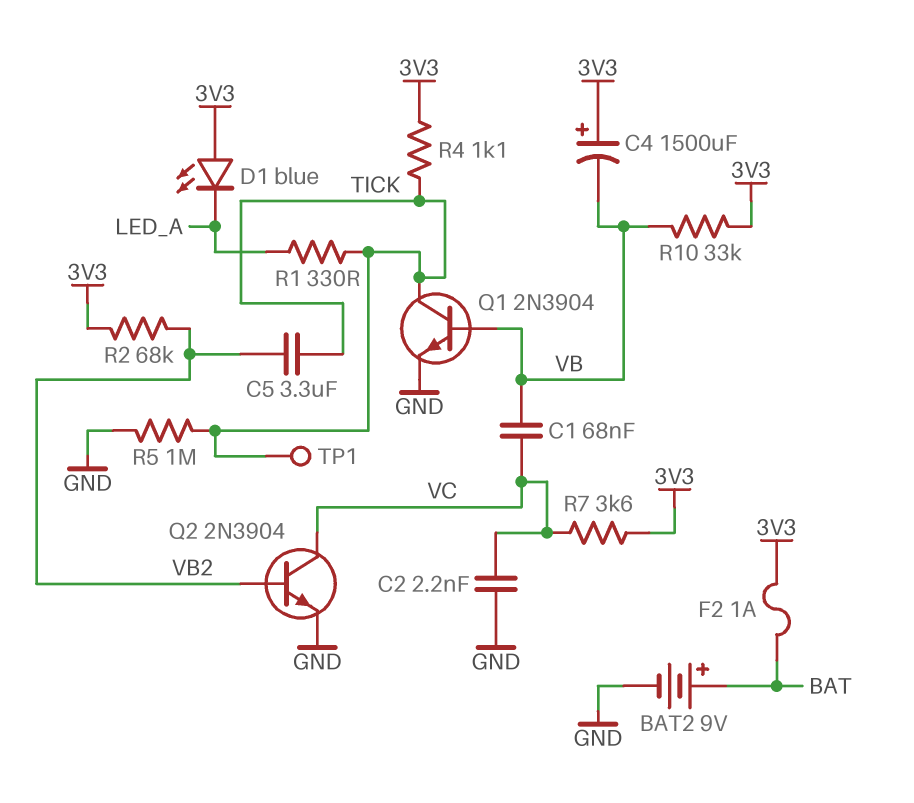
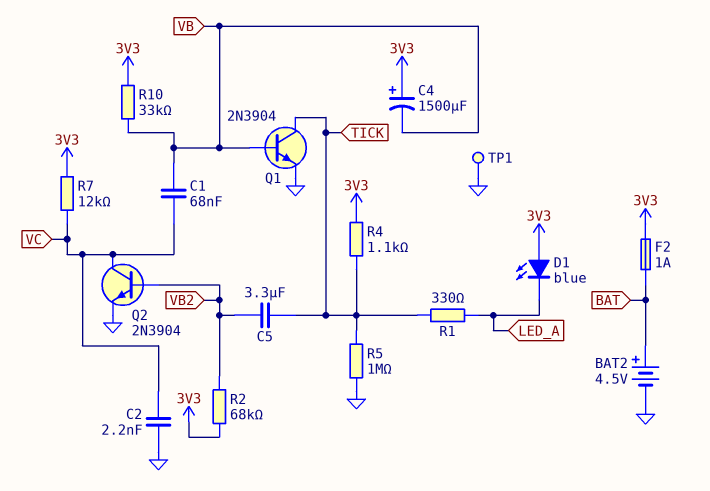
BAT2: 9V (plus BAT, minus GND) -> 4.5V (plus BAT, minus GND)
R7: 3.6k (3V3, VC) -> 12k (3V3, VC)
TP1: test point (TICK) -> test point (GND)

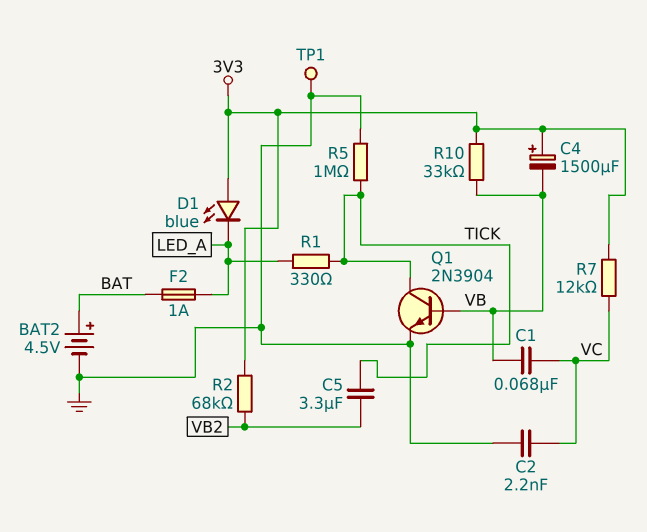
F2: 1A (3V3, BAT) -> 1A (BAT, LED_A)
Q2: NPN 2N3904 (B VB2, C VC, E GND) -> none
R4: 1.1k (3V3, TICK) -> none

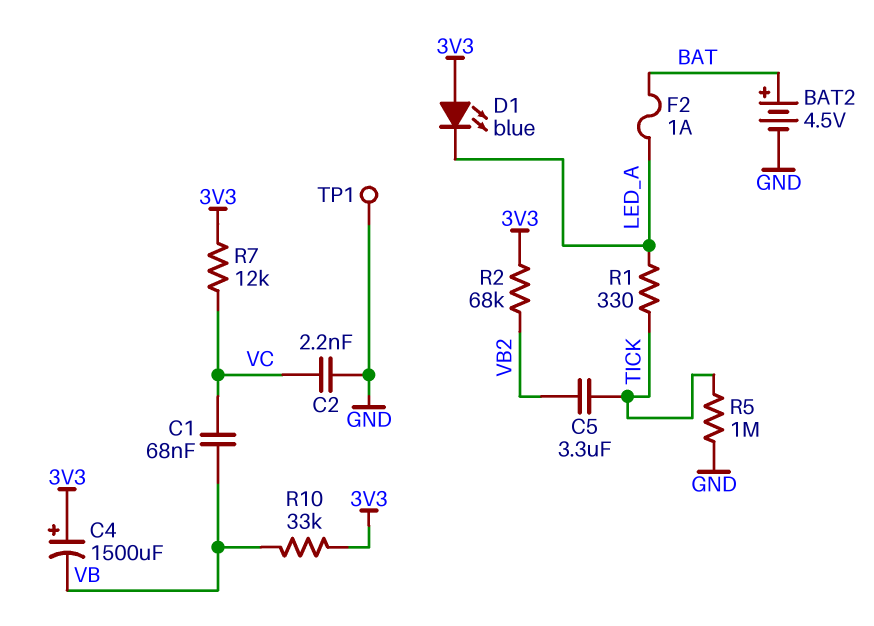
Q1: NPN 2N3904 (B VB, C TICK, E GND) -> none

